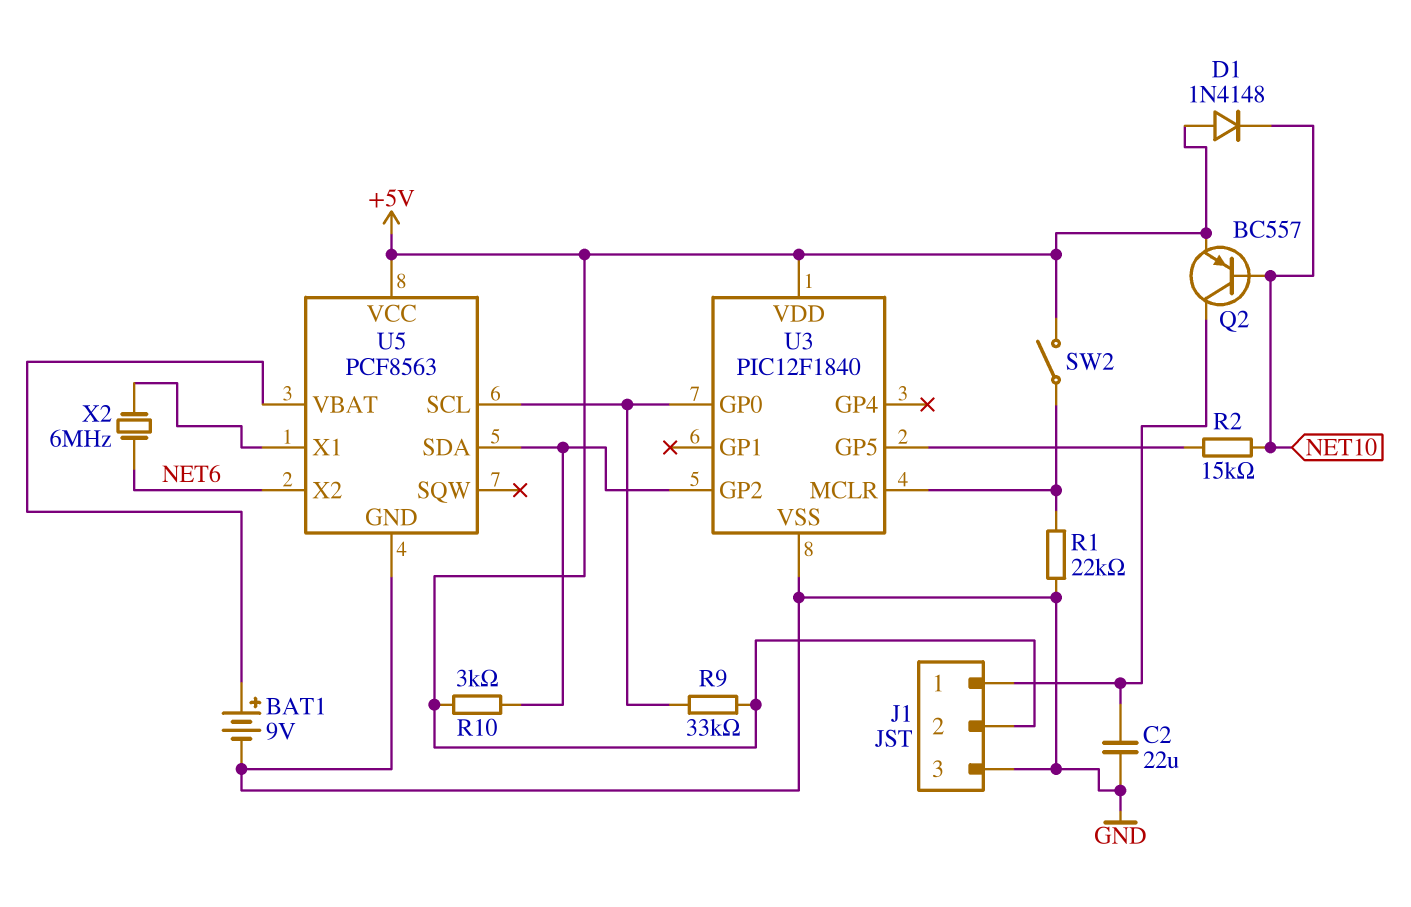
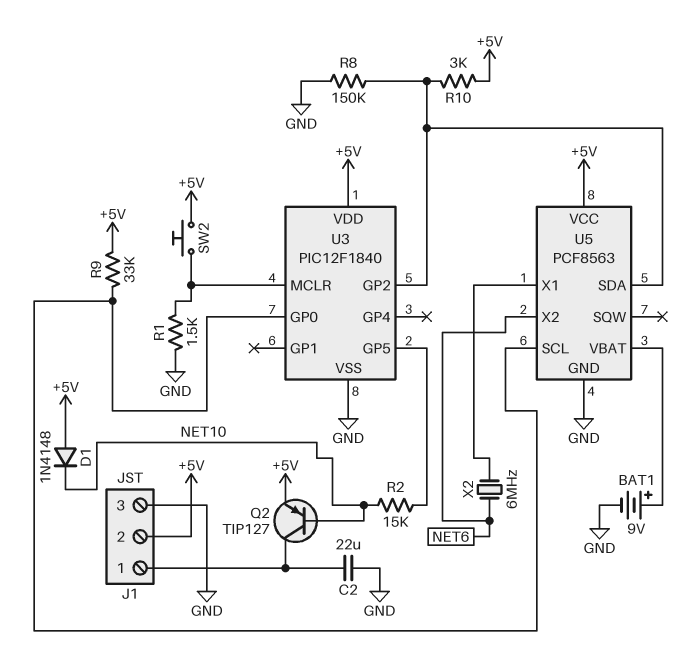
Q2: PNP BC557 (B NET10, C J1/1, E +5V) -> PNP TIP127 (B NET10, C J1/1, E +5V)
R1: 22k (GND, U3/MCLR) -> 1.5k (GND, U3/MCLR)
R8: none -> 150k (GND, U3/GP2)
SW2: switch (+5V, U3/MCLR) -> button (+5V, U3/MCLR)

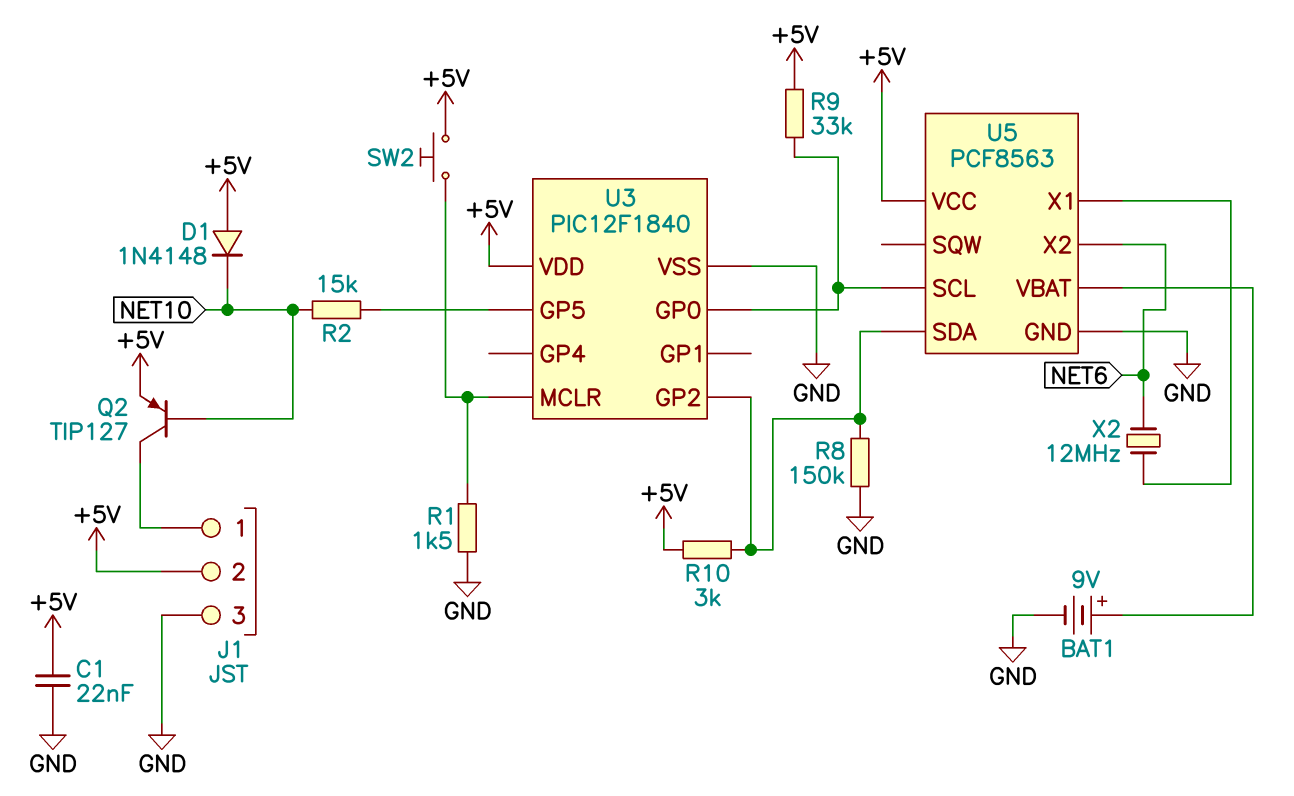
C1: none -> 22nF (+5V, GND)
C2: 22uF (GND, J1/1) -> none
X2: 6MHz (NET6, U5/X1) -> 12MHz (NET6, U5/X1)

